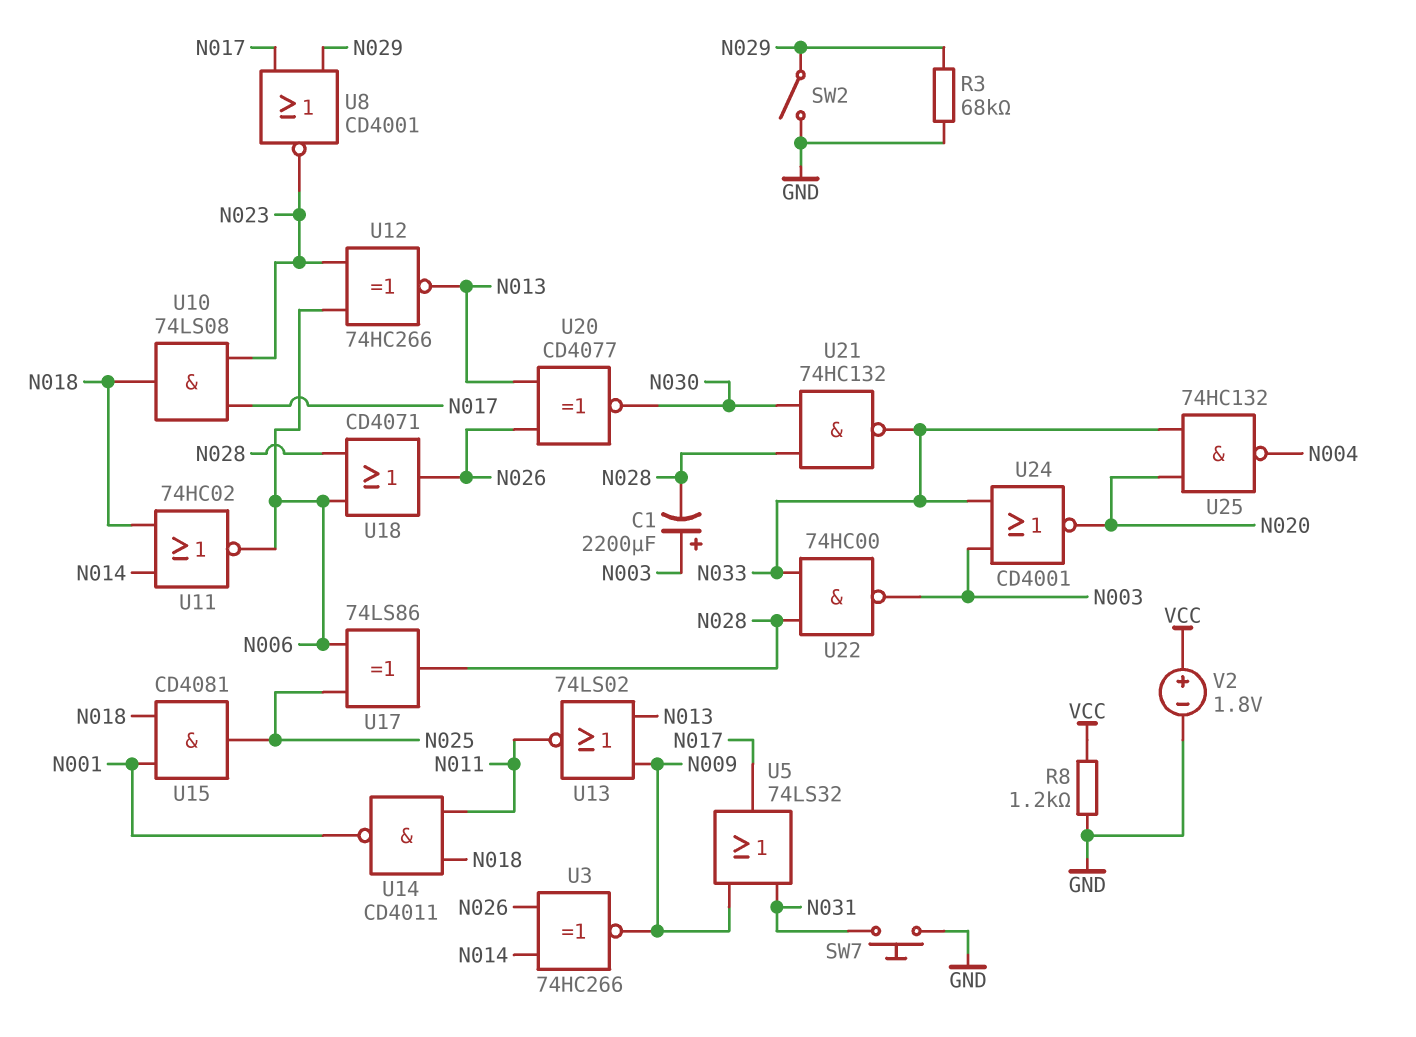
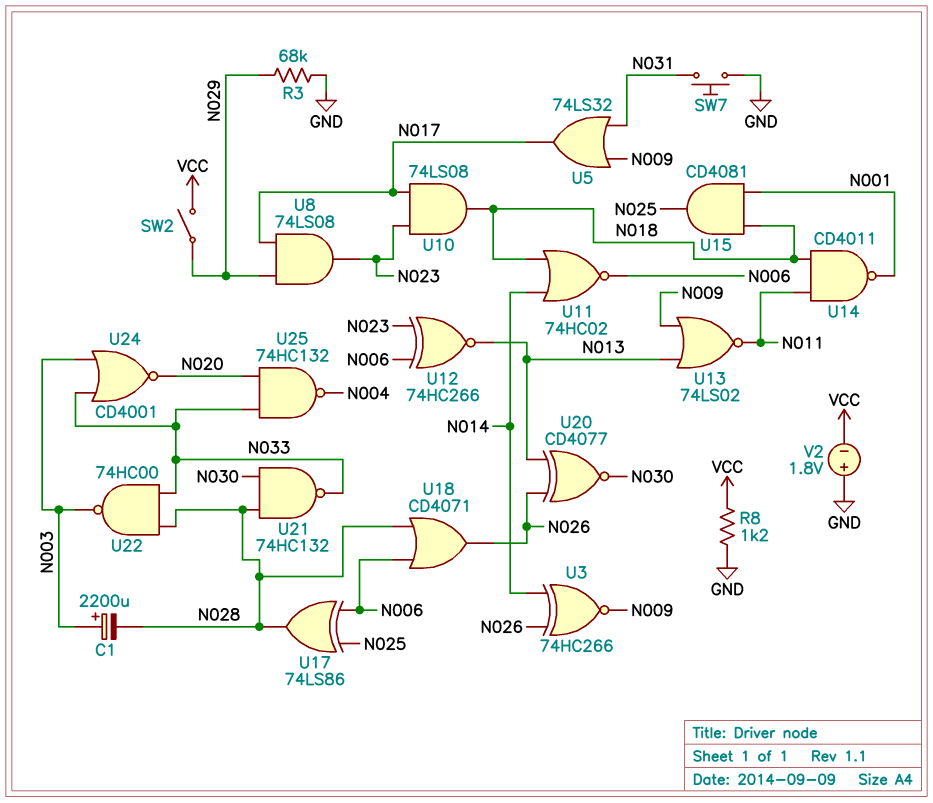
SW2: switch (GND, N029) -> switch (N029, VCC)
U8: NOR CD4001 (in N017, in N029, out N023) -> AND 74LS08 (in N017, in N029, out N023)
V2: 1.8V (plus VCC, minus GND) -> 1.8V (plus GND, minus VCC)

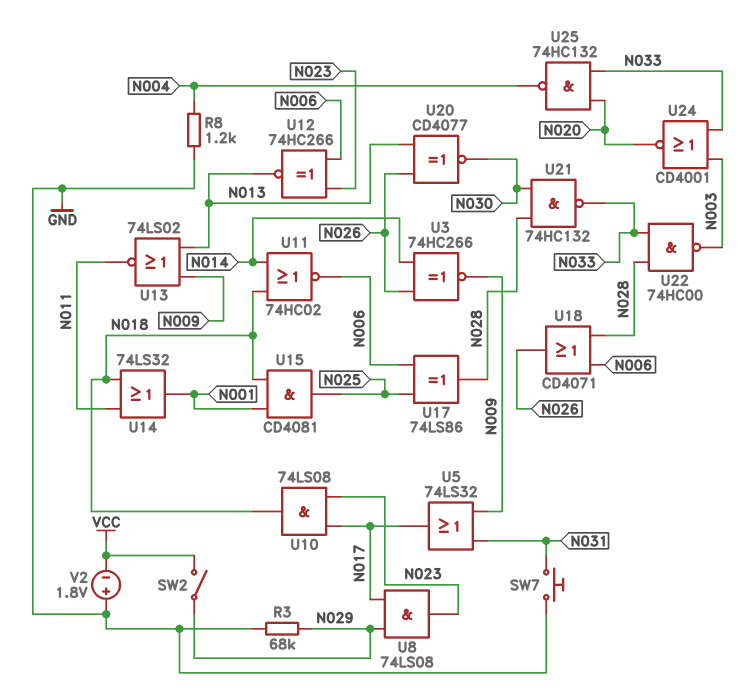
C1: 2200uF (plus N003, minus N028) -> none
R8: 1.2k (GND, VCC) -> 1.2k (GND, N004)
U14: NAND CD4011 (in N011, in N018, out N001) -> OR 74LS32 (in N011, in N018, out N001)

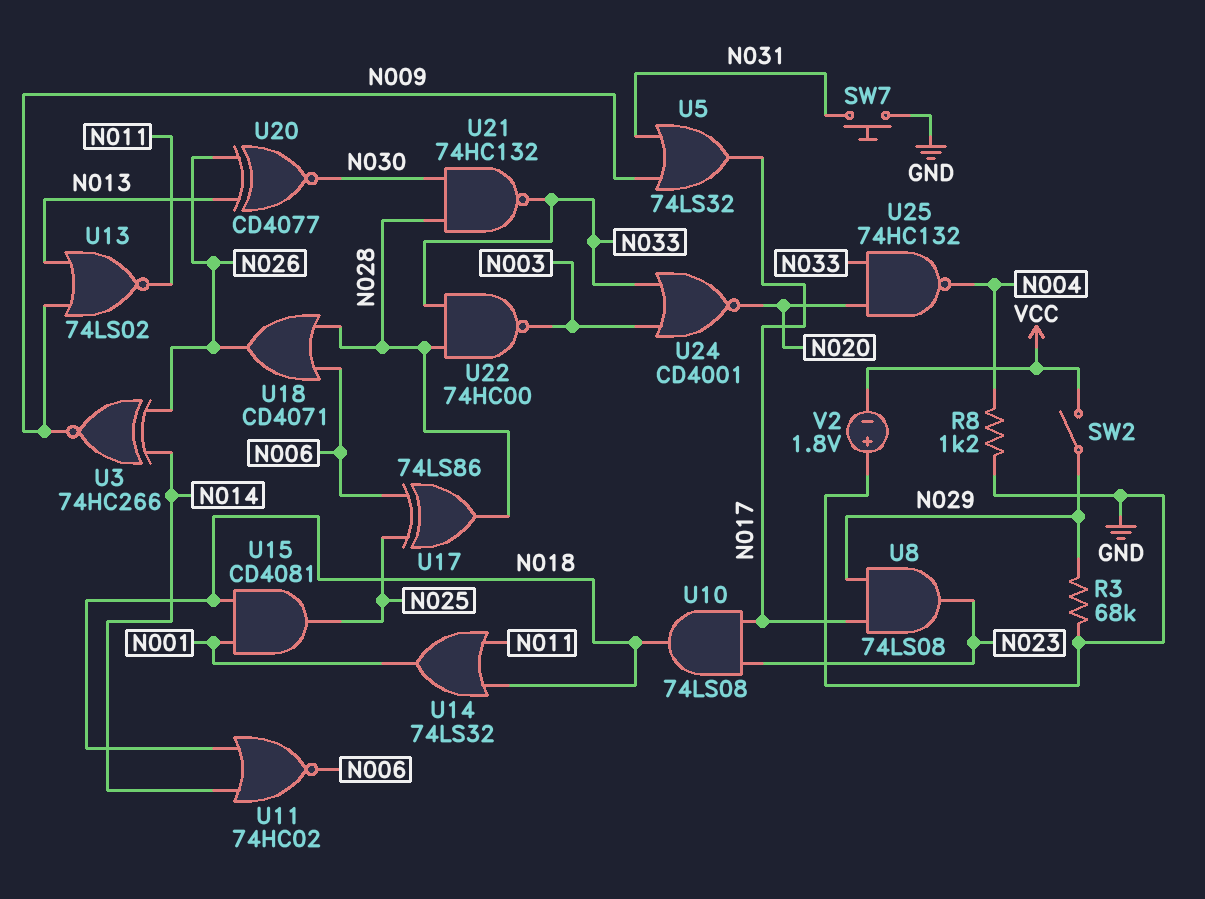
U12: XNOR 74HC266 (in N006, in N023, out N013) -> none

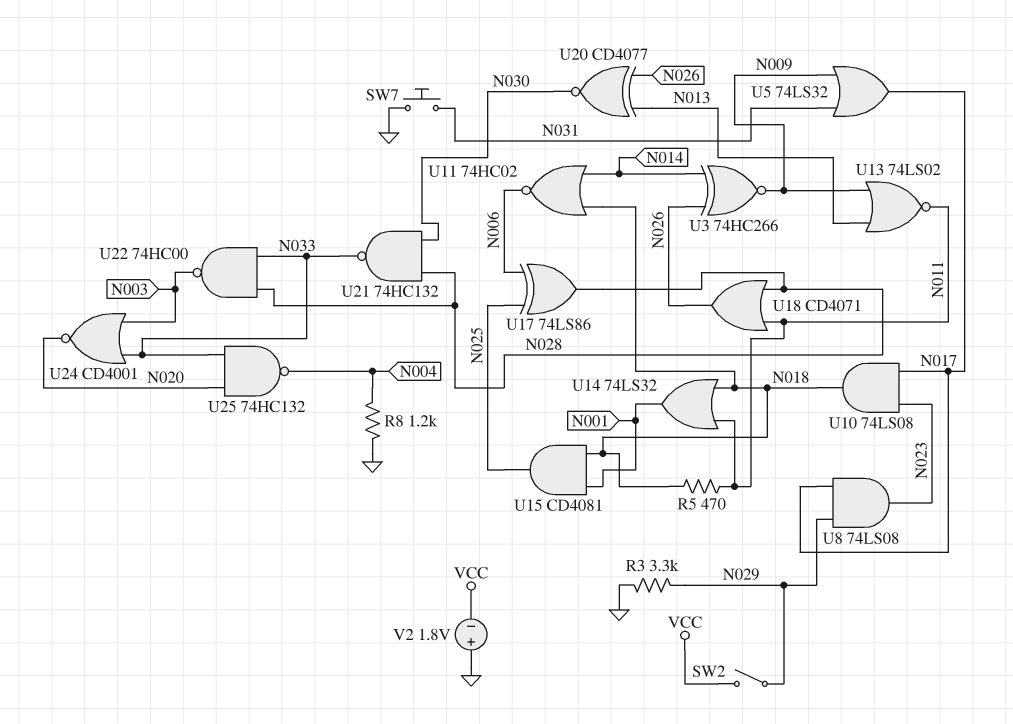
R3: 68k (GND, N029) -> 3.3k (GND, N029)
R5: none -> 470 (N011, N018)
U18: OR CD4071 (in N006, in N028, out N026) -> OR CD4071 (in N011, in N028, out N026)

